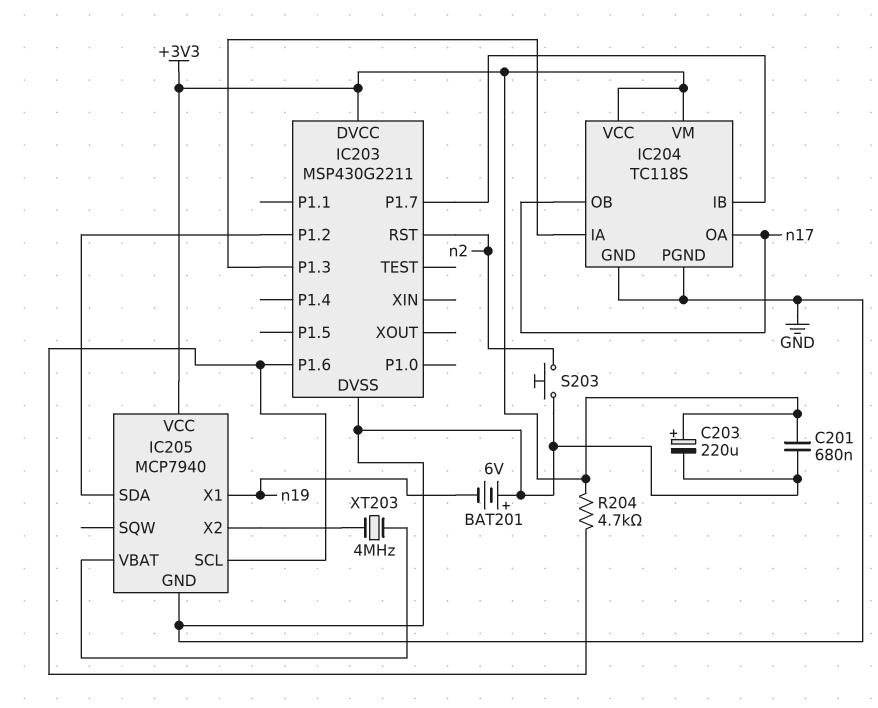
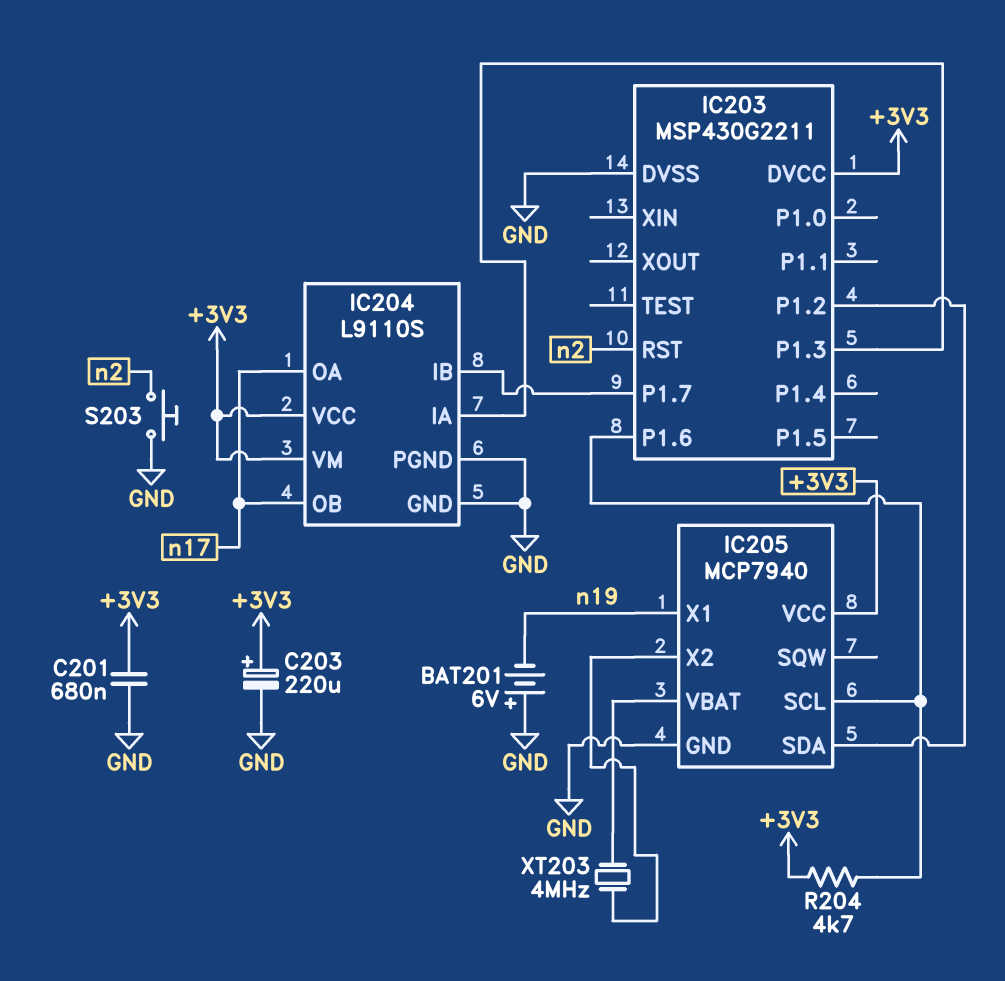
IC204: TC118S -> L9110S

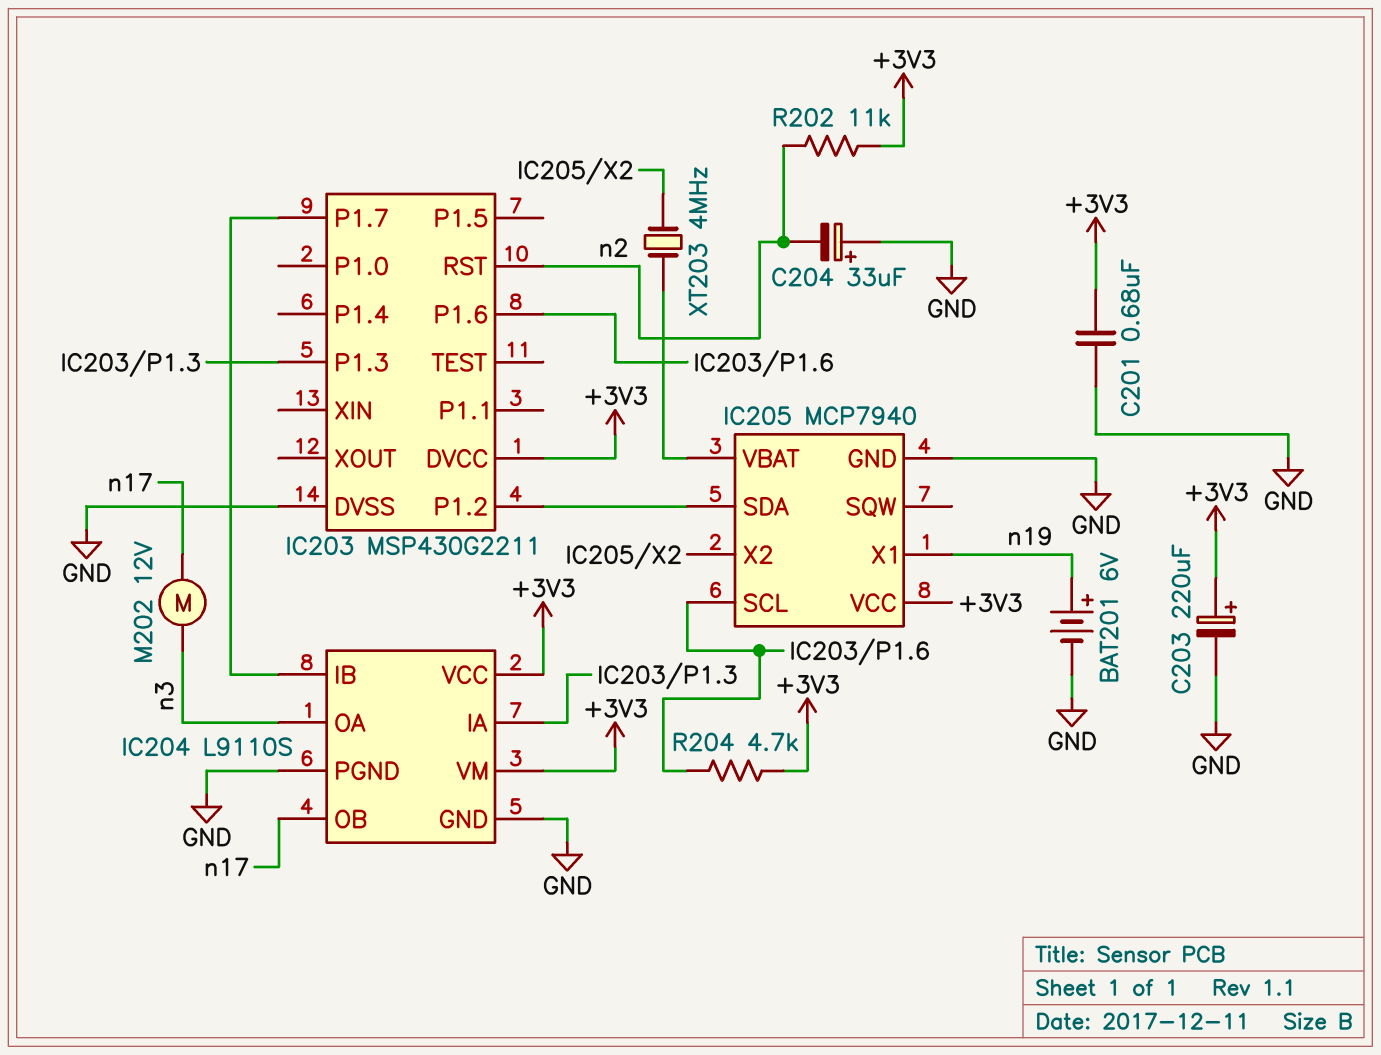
BAT201: 6V (plus GND, minus n19) -> 6V (plus n19, minus GND)
C204: none -> 33uF (plus GND, minus n2)
IC204 pin OA: n17 -> n3
M202: none -> motor 12V (n3, n17)
R202: none -> 11k (+3V3, n2)
S203: button (GND, n2) -> none

